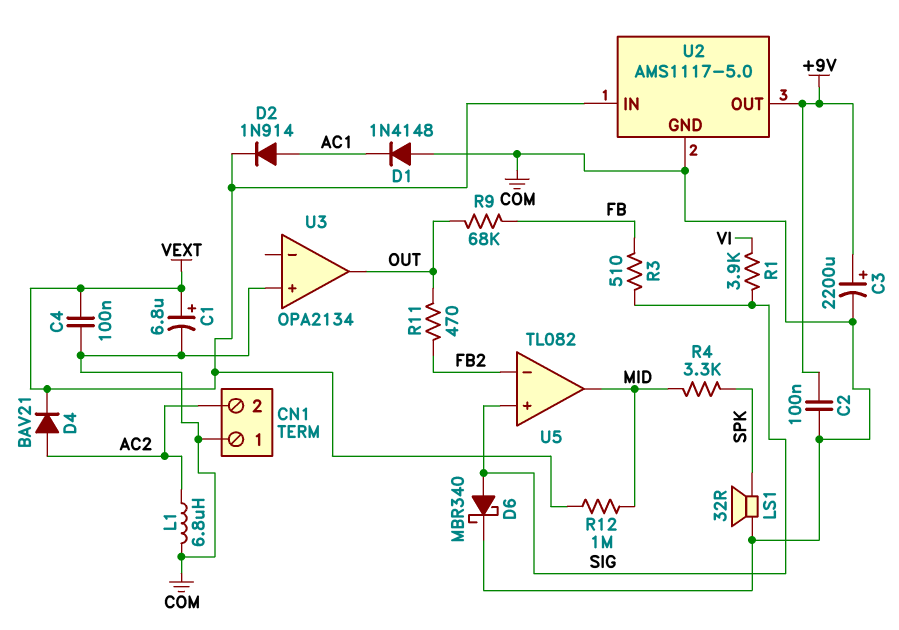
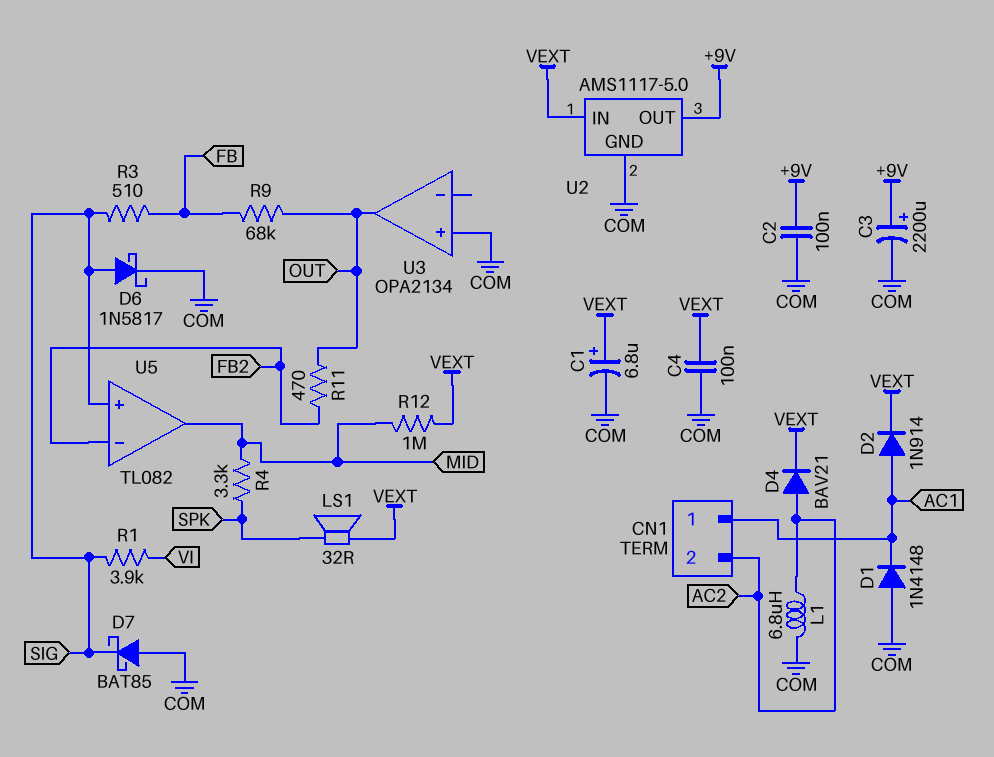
CN1 pin 1: COM -> AC1
D6: schottky MBR340 (A SIG, K COM) -> schottky 1N5817 (A SIG, K COM)
D7: none -> schottky BAT85 (A COM, K SIG)
LS1: speaker 32R (COM, SPK) -> speaker 32R (SPK, VEXT)

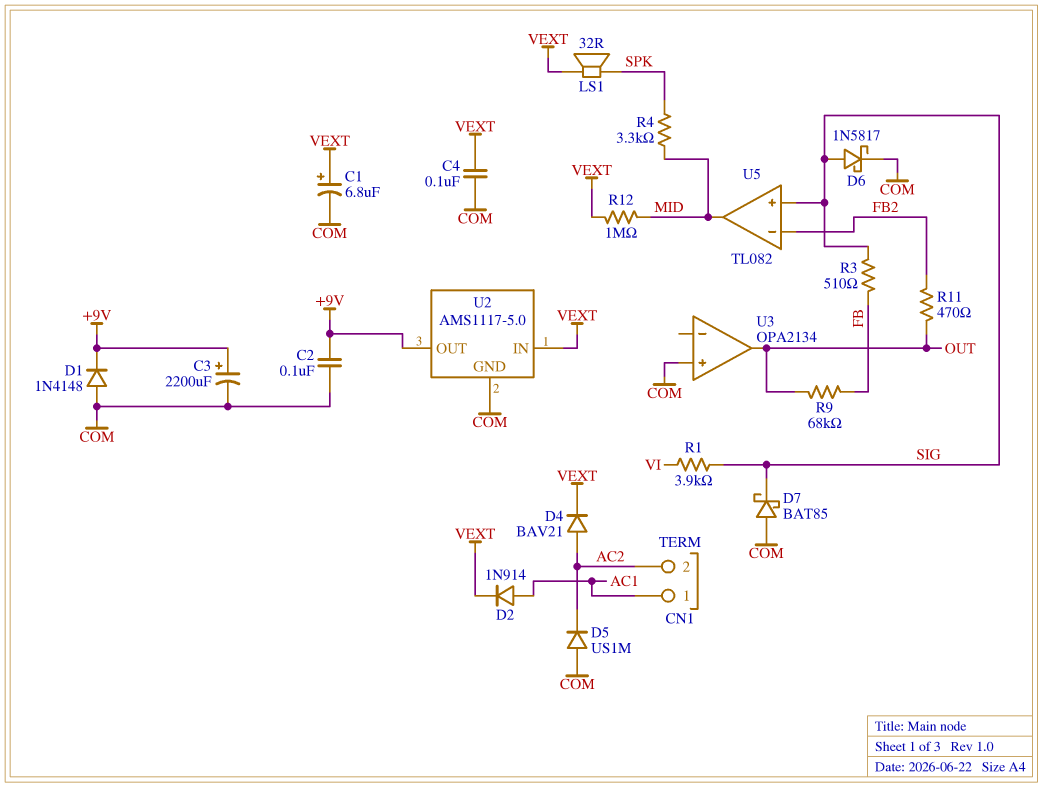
D1: diode 1N4148 (A COM, K AC1) -> diode 1N4148 (A COM, K +9V)
D5: none -> diode US1M (A COM, K AC2)
L1: 6.8uH (AC2, COM) -> none

